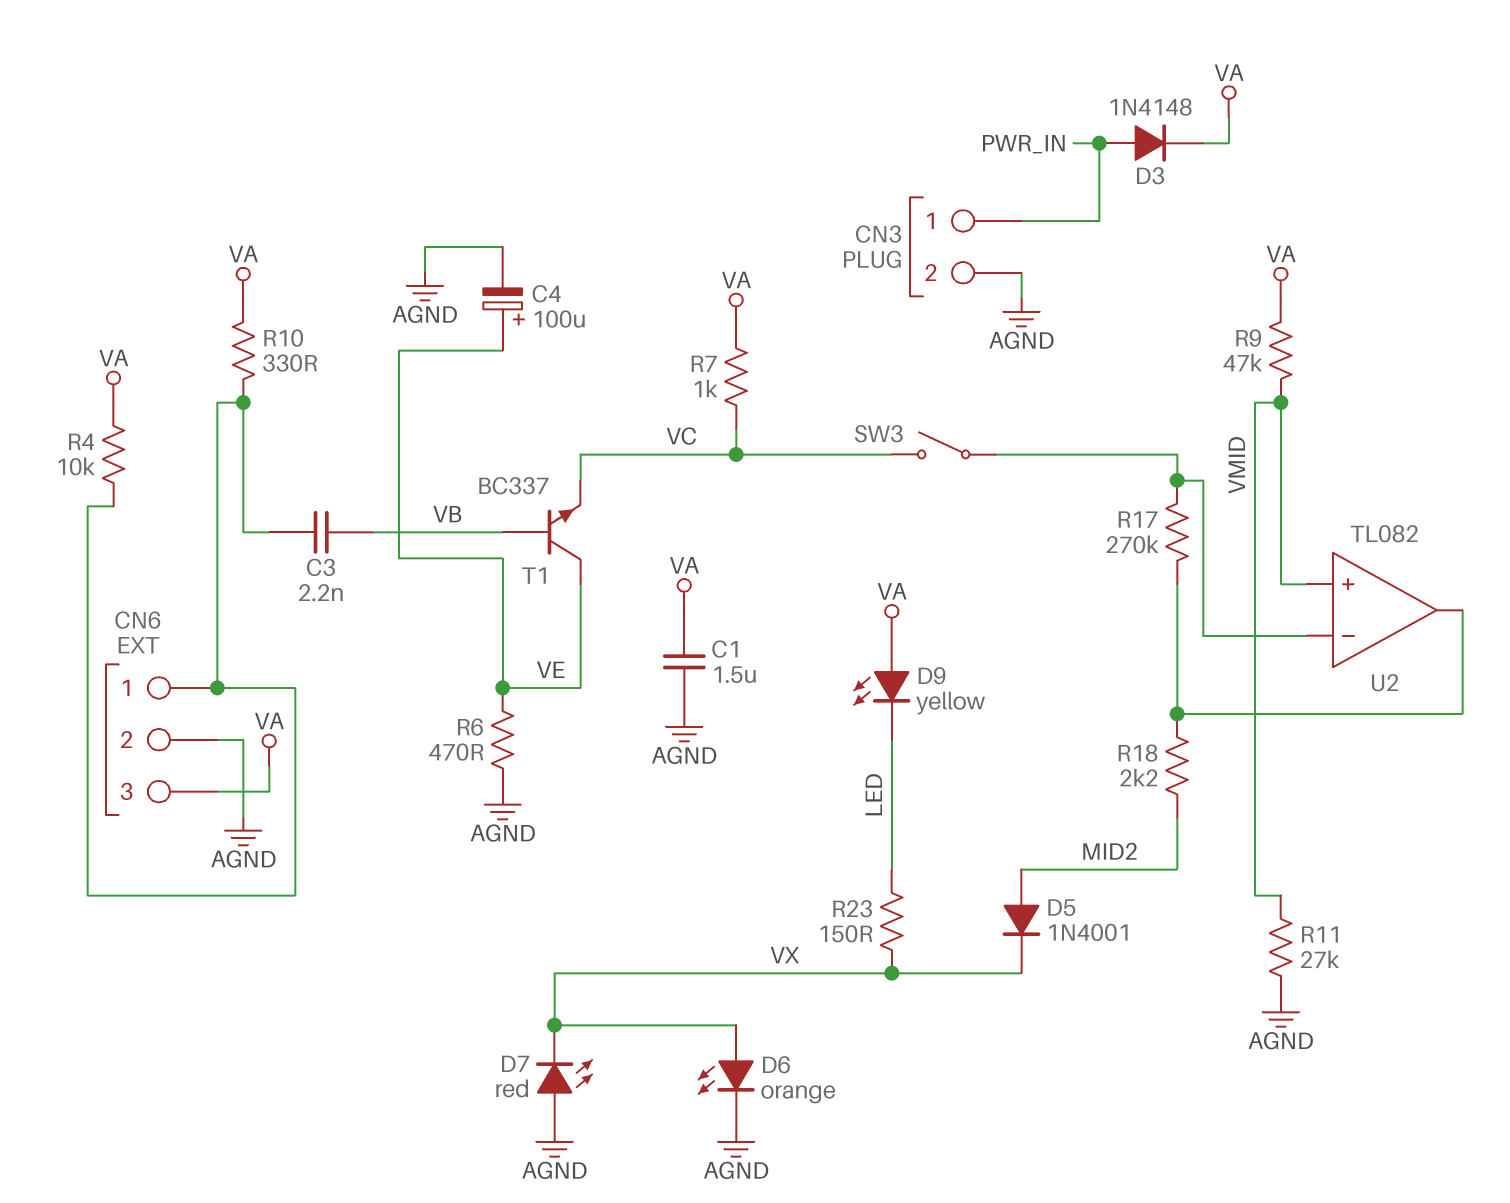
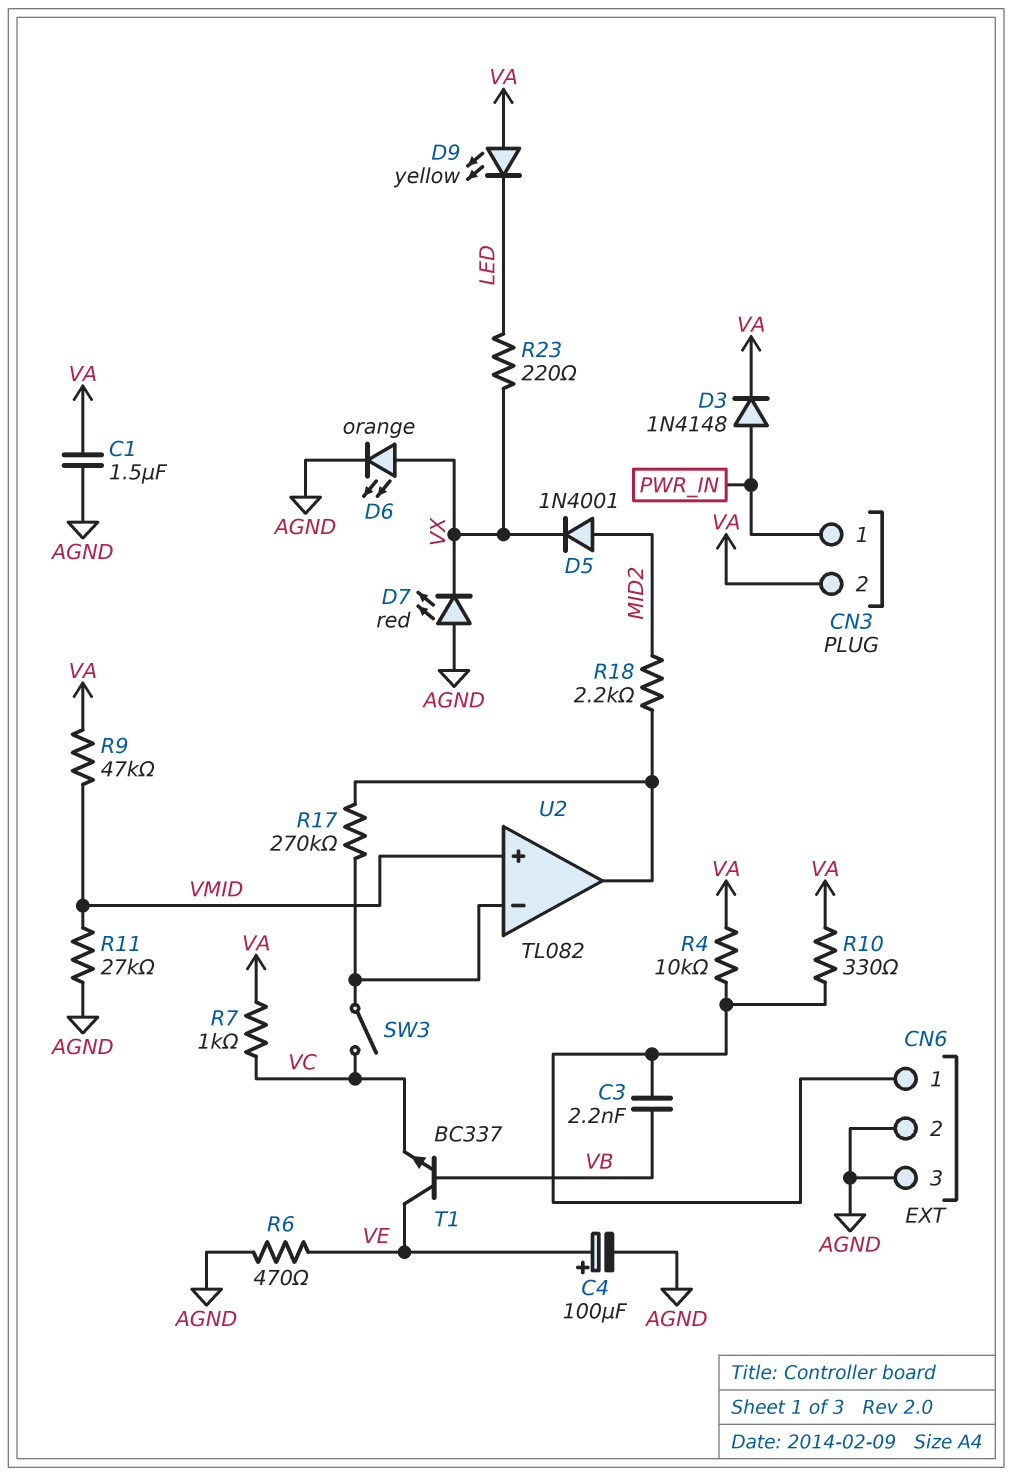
CN3 pin 2: AGND -> VA
CN6 pin 3: VA -> AGND
R23: 150 (LED, VX) -> 220 (LED, VX)

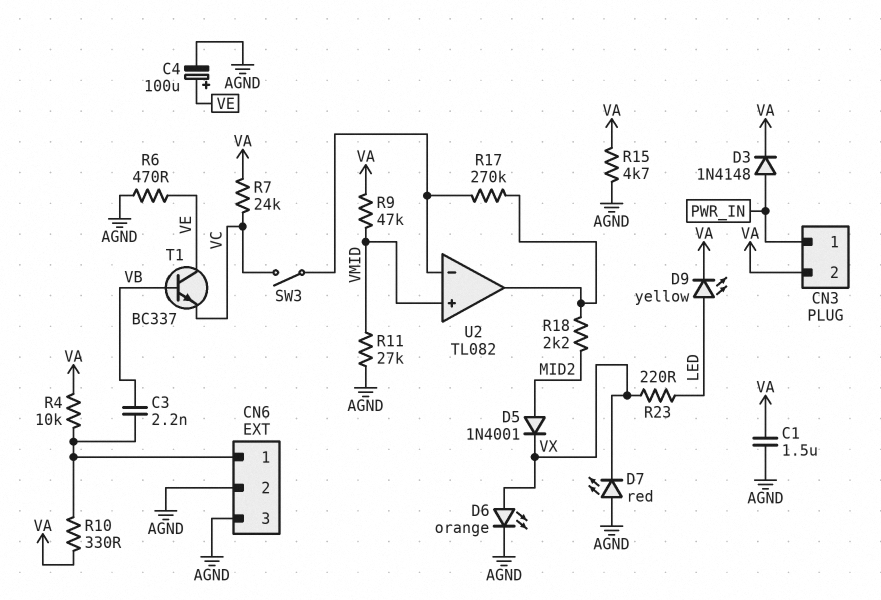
D9: LED yellow (A VA, K LED) -> LED yellow (A LED, K VA)
R7: 1k (VA, VC) -> 24k (VA, VC)
R15: none -> 4.7k (AGND, VA)

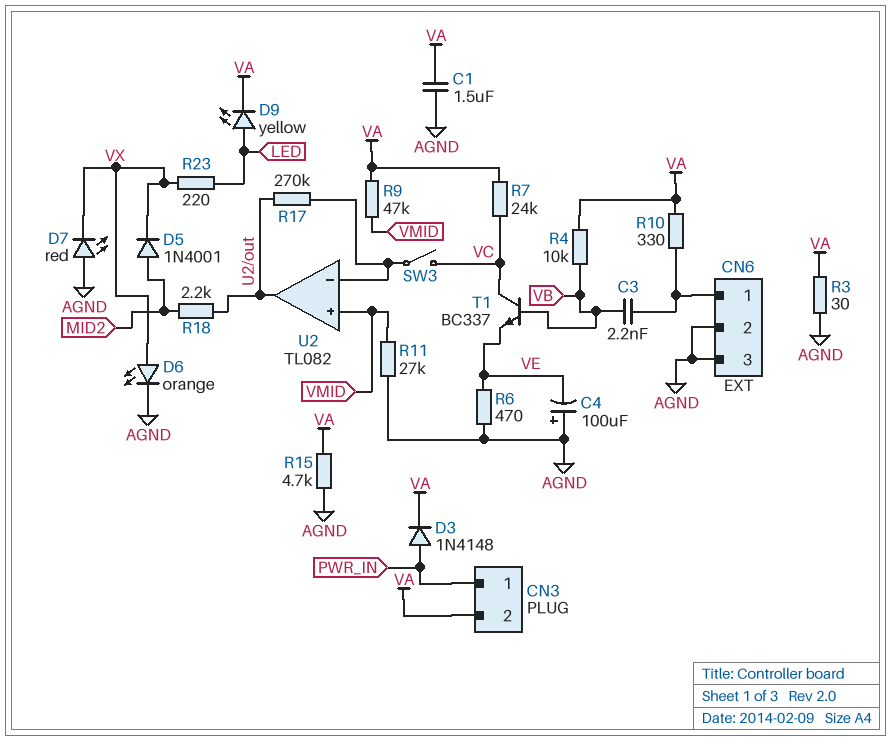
C4: 100uF (plus VE, minus AGND) -> 100uF (plus AGND, minus VE)
R3: none -> 30 (AGND, VA)
R4: 10k (CN6/1, VA) -> 10k (VA, VB)
T1: NPN BC337 (B VB, C VE, E VC) -> NPN BC337 (B VB, C VC, E VE)

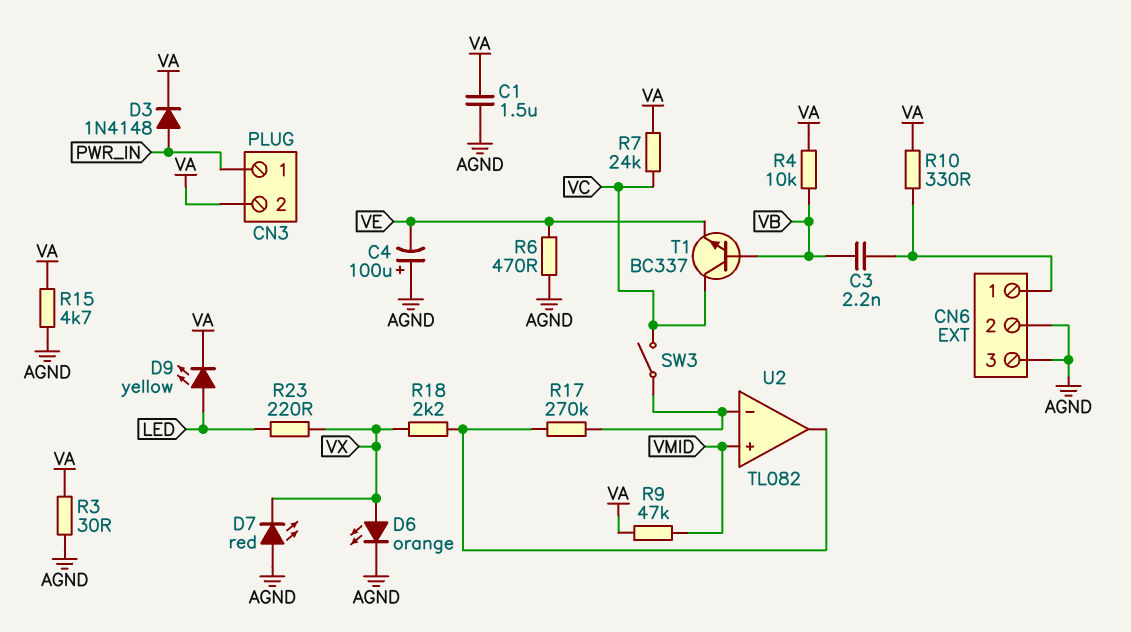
D5: diode 1N4001 (A MID2, K VX) -> none
R11: 27k (AGND, VMID) -> none
R18: 2.2k (MID2, U2/out) -> 2.2k (U2/out, VX)

